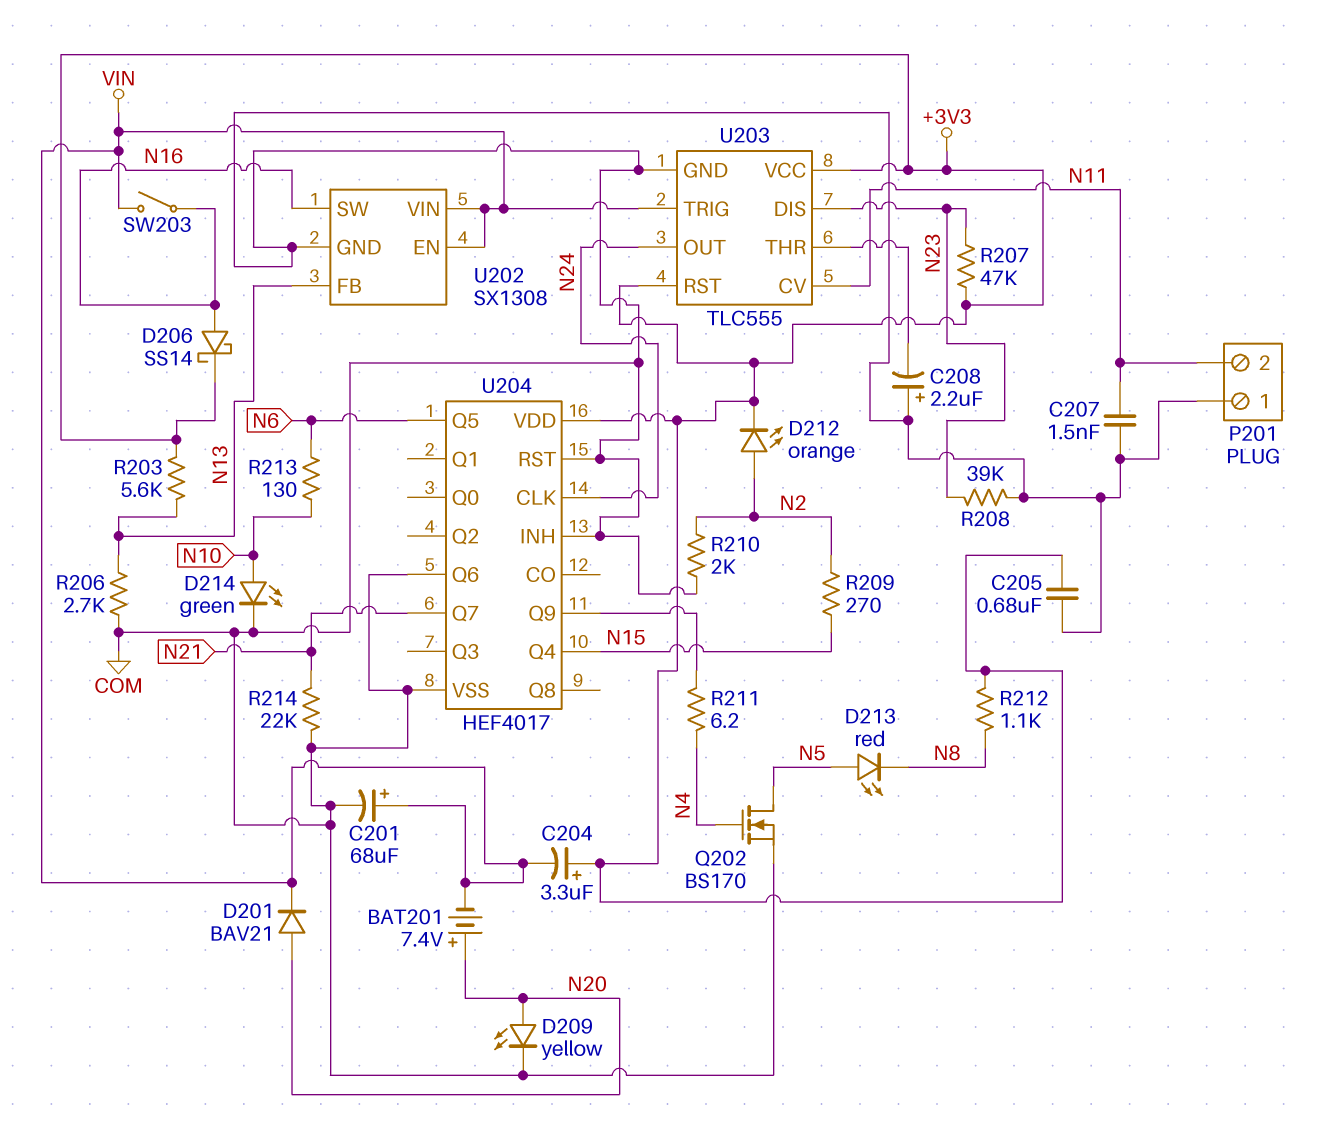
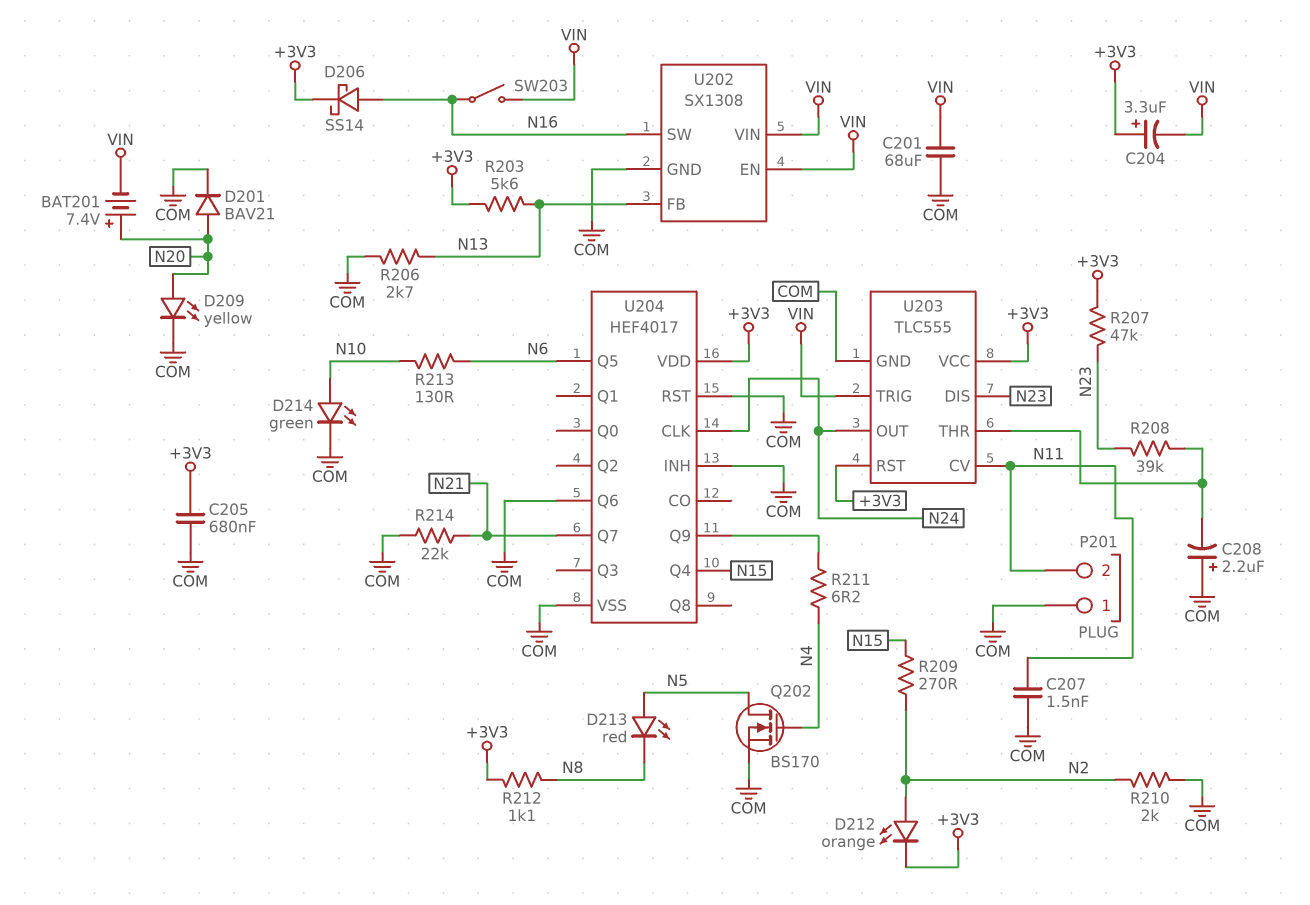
C201: 68uF (plus VIN, minus COM) -> 68uF (COM, VIN)
D201: diode BAV21 (A N20, K VIN) -> diode BAV21 (A N20, K COM)
R208: 39k (COM, N23) -> 39k (N23, U203/THR)

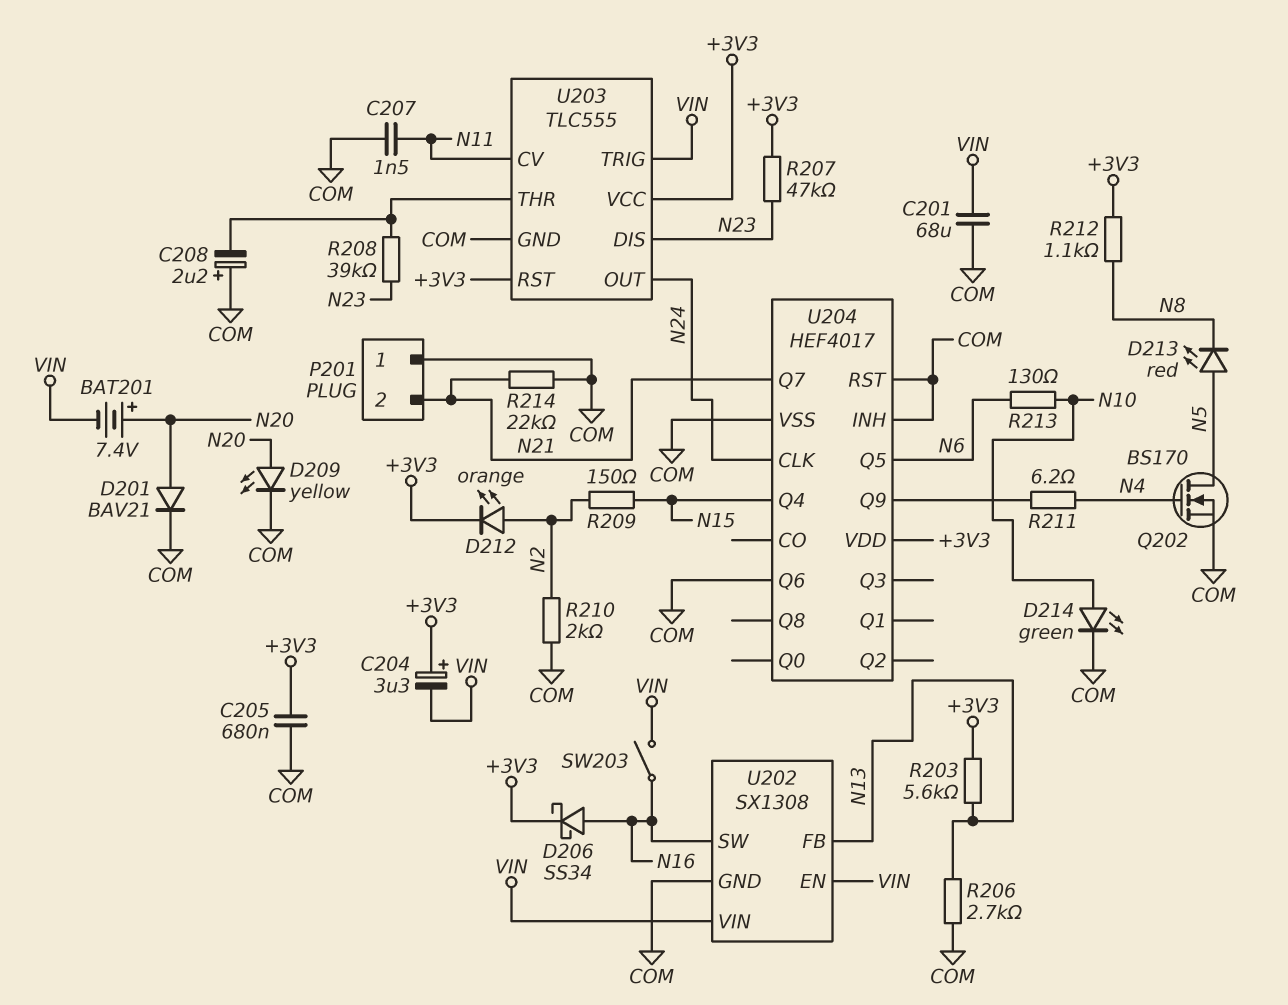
D206: schottky SS14 (A N16, K +3V3) -> schottky SS34 (A N16, K +3V3)
P201 pin 2: N11 -> N21
R209: 270 (N2, N15) -> 150 (N2, N15)

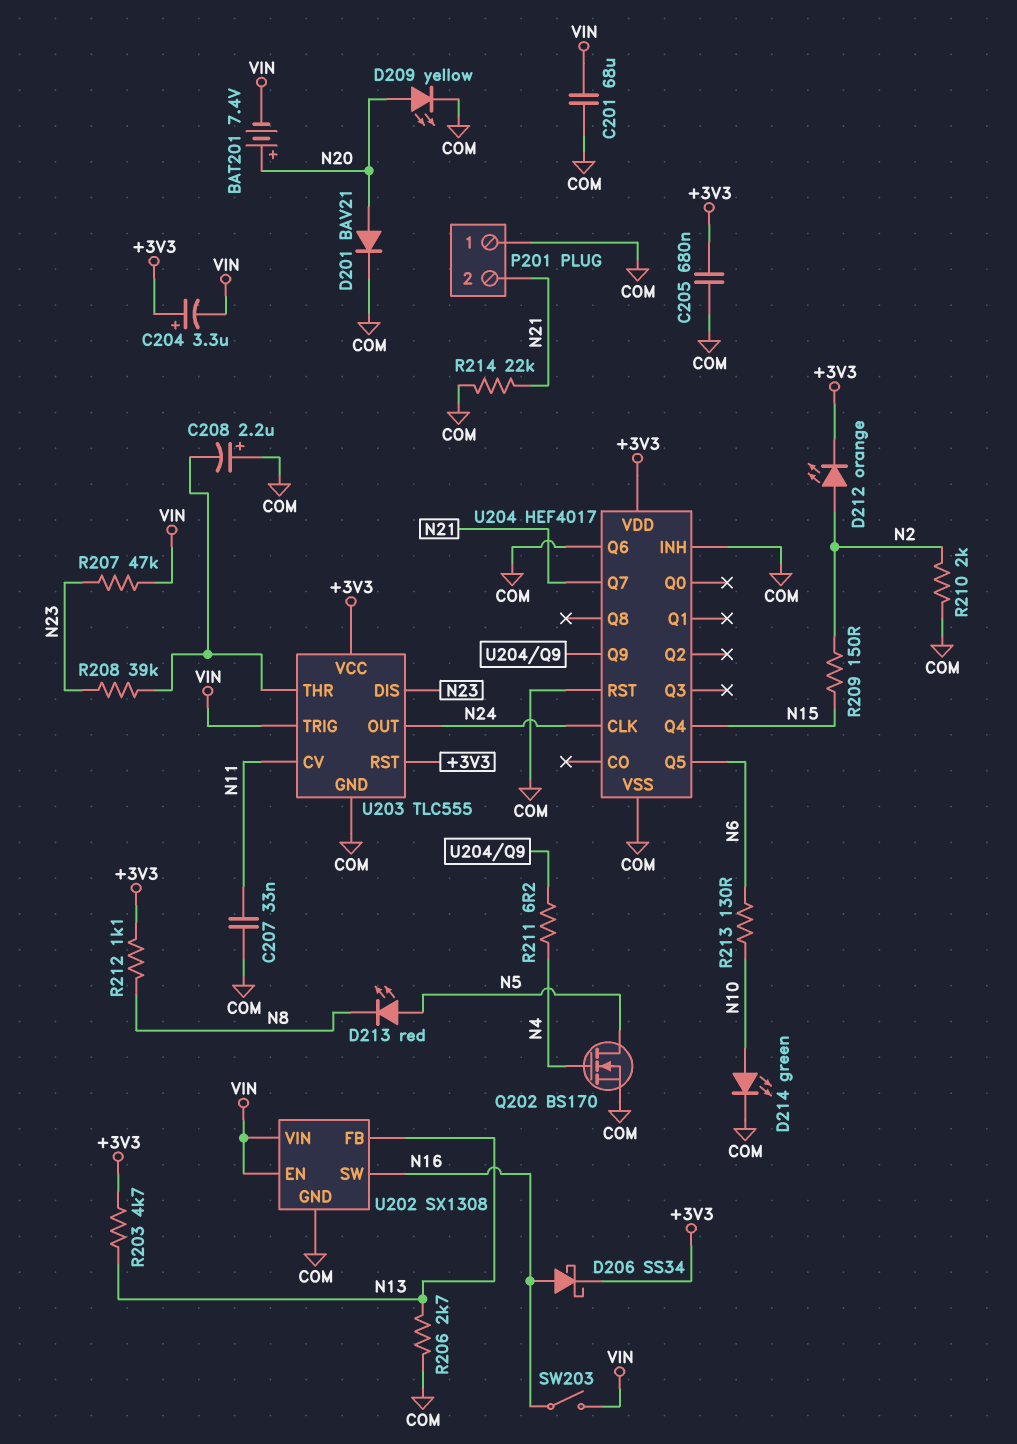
C207: 1.5nF (COM, N11) -> 33nF (COM, N11)
R203: 5.6k (+3V3, N13) -> 4.7k (+3V3, N13)
R207: 47k (+3V3, N23) -> 47k (N23, VIN)

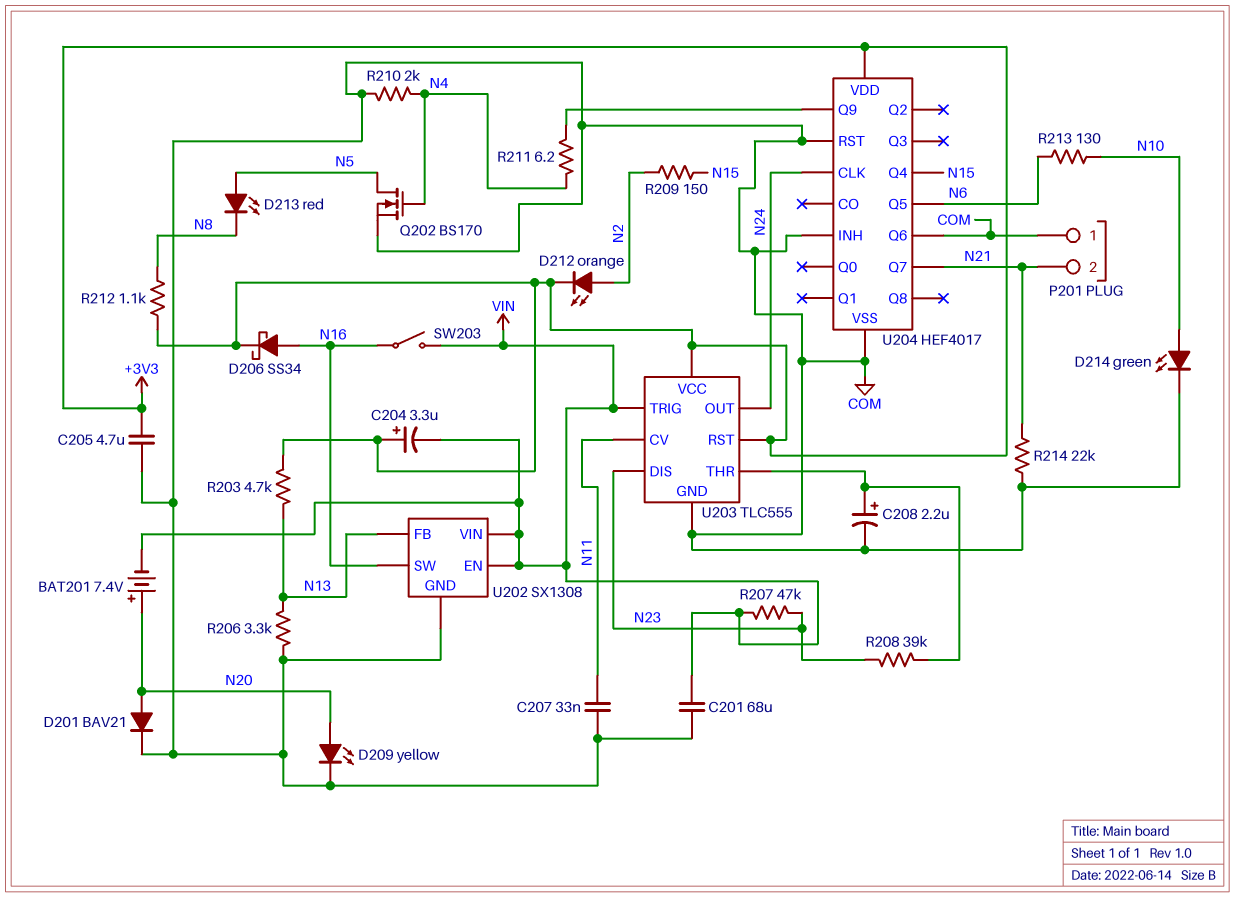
C205: 680nF (+3V3, COM) -> 4.7uF (+3V3, COM)
C208: 2.2uF (plus COM, minus U203/THR) -> 2.2uF (plus U203/THR, minus COM)
R206: 2.7k (COM, N13) -> 3.3k (COM, N13)
R210: 2k (COM, N2) -> 2k (COM, N4)

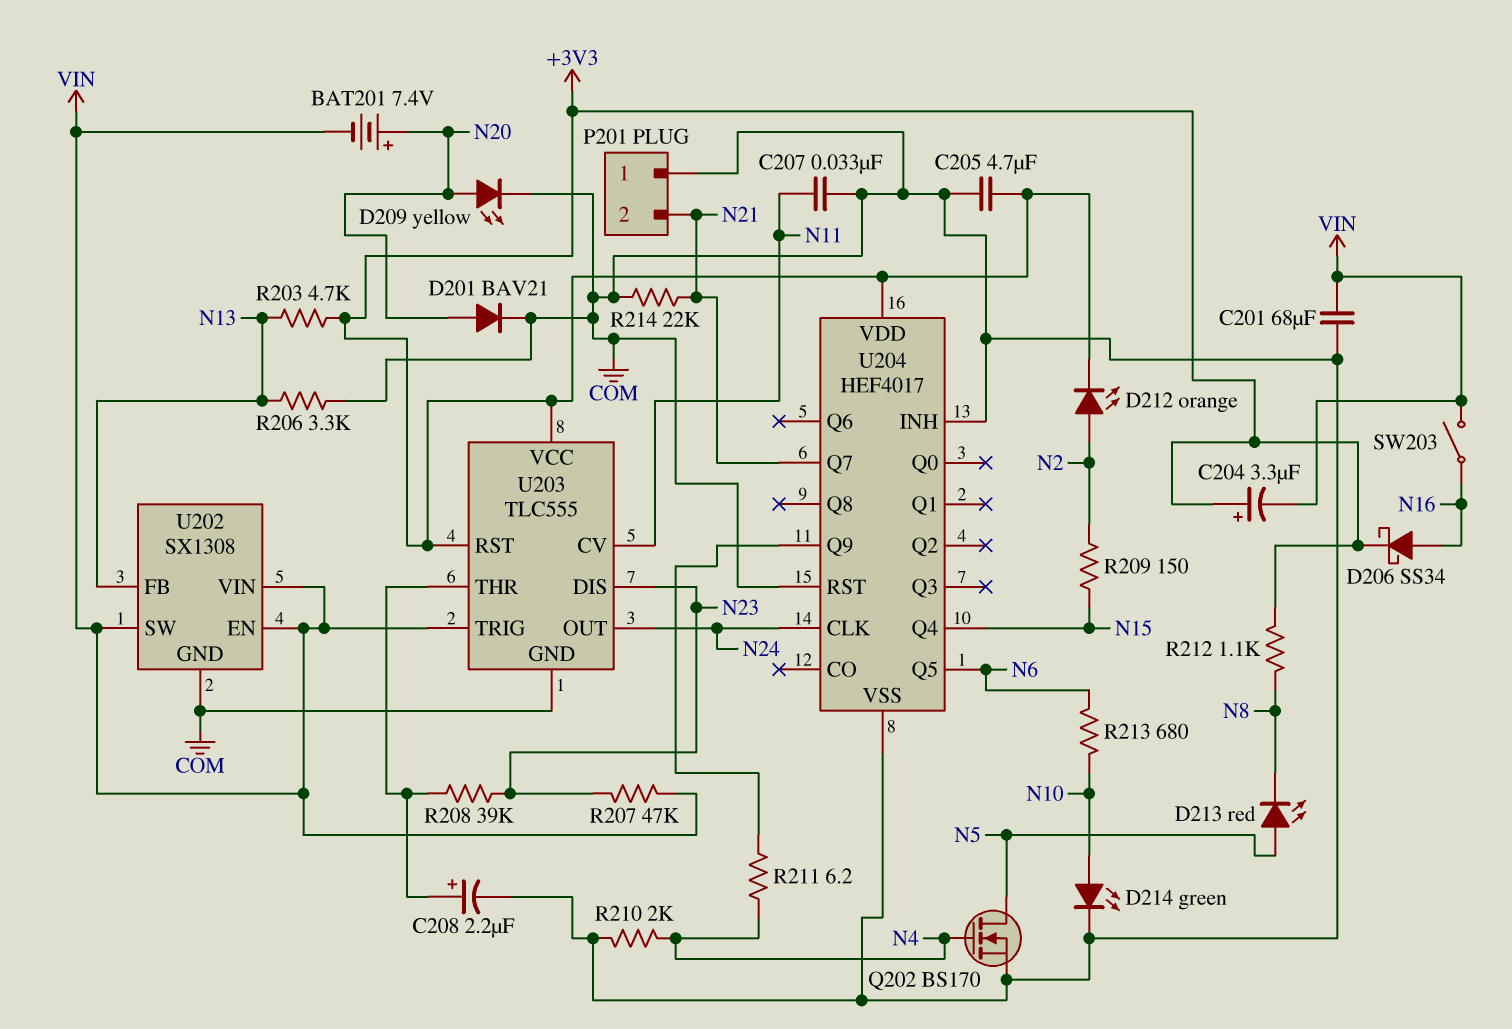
R213: 130 (N6, N10) -> 680 (N6, N10)
U202 pin SW: N16 -> VIN
U204 pin Q6: COM -> none

